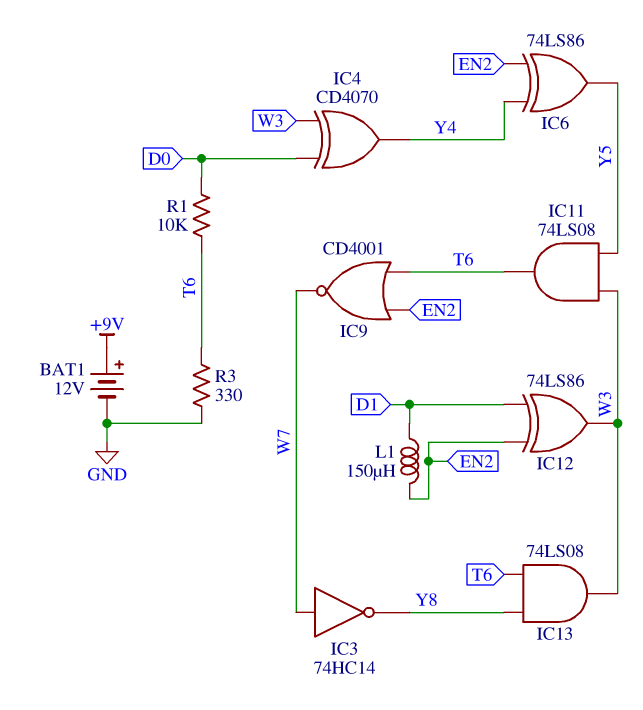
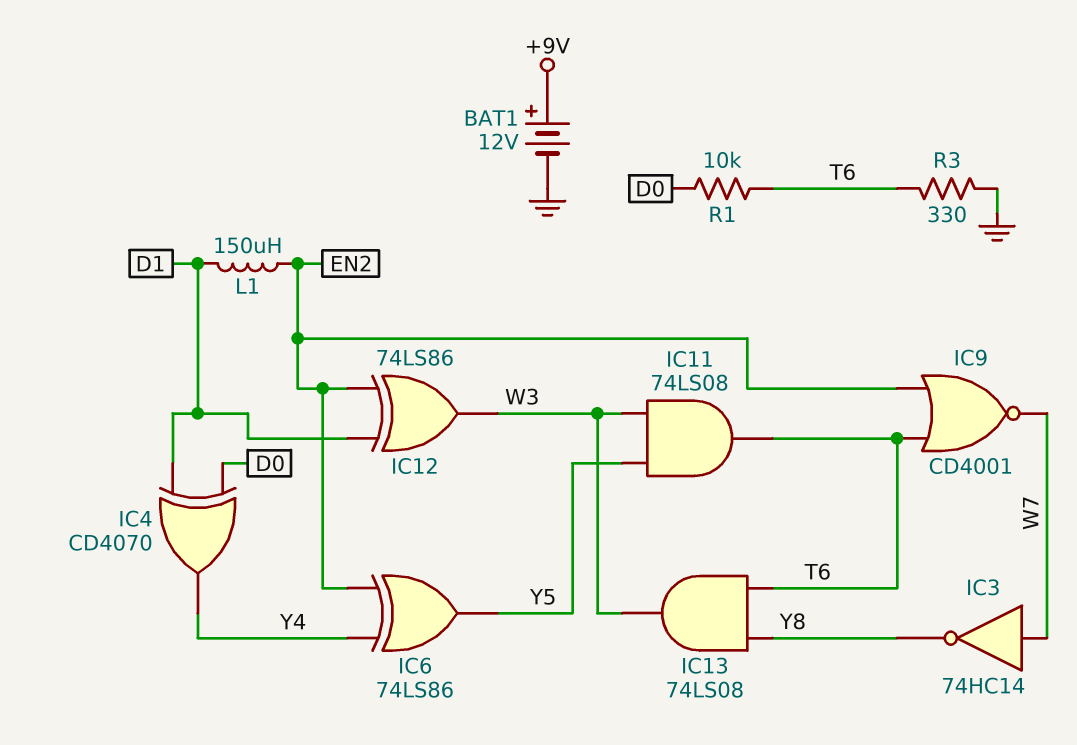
IC4: XOR CD4070 (in D0, in W3, out Y4) -> XOR CD4070 (in D0, in D1, out Y4)

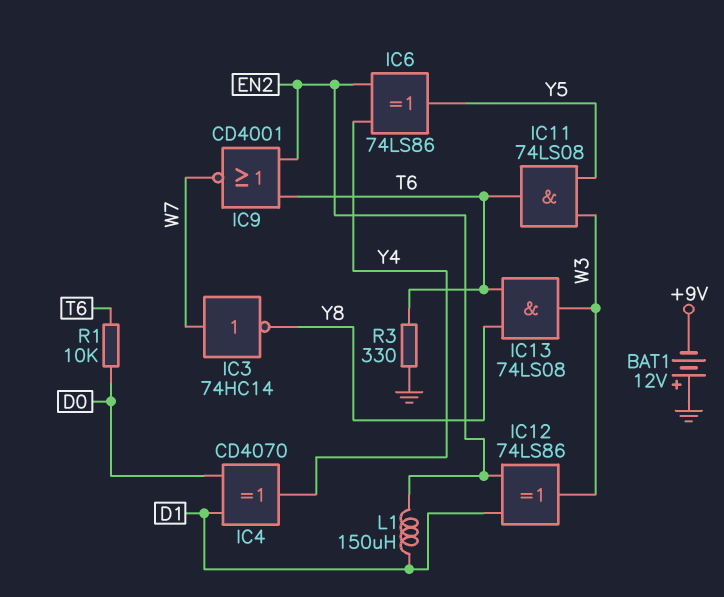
BAT1: 12V (plus +9V, minus GND) -> 12V (plus GND, minus +9V)

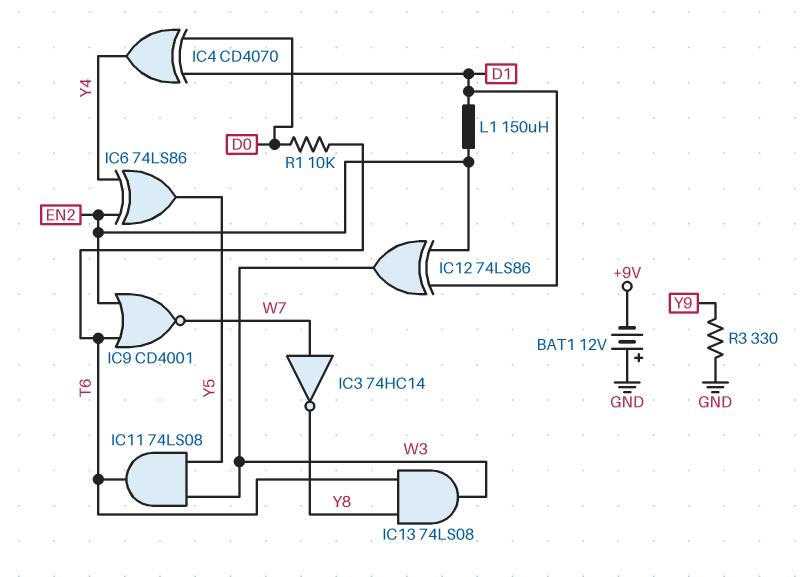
R3: 330 (GND, T6) -> 330 (GND, Y9)

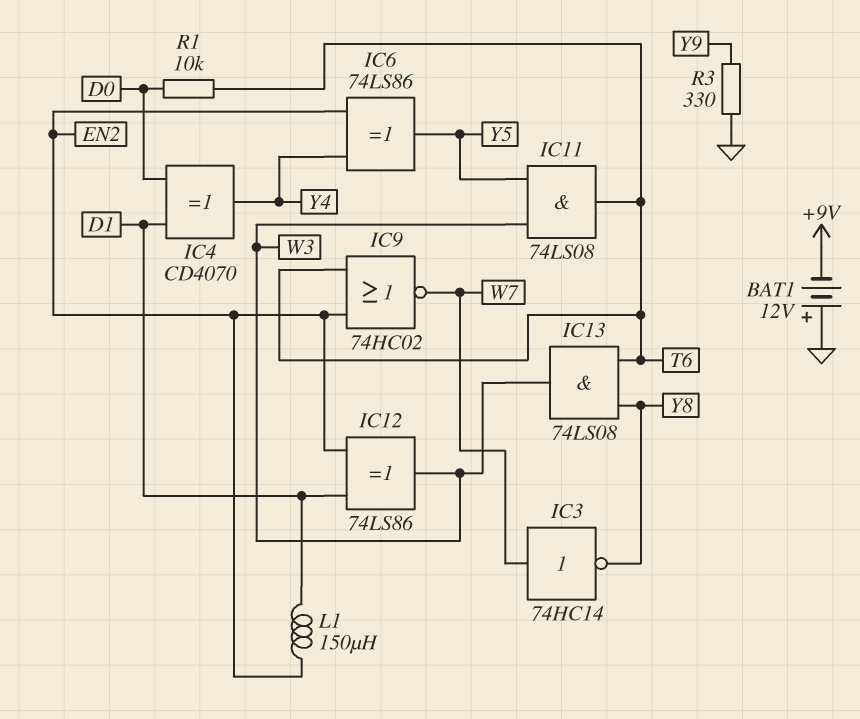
IC9: NOR CD4001 (in EN2, in T6, out W7) -> NOR 74HC02 (in EN2, in T6, out W7)

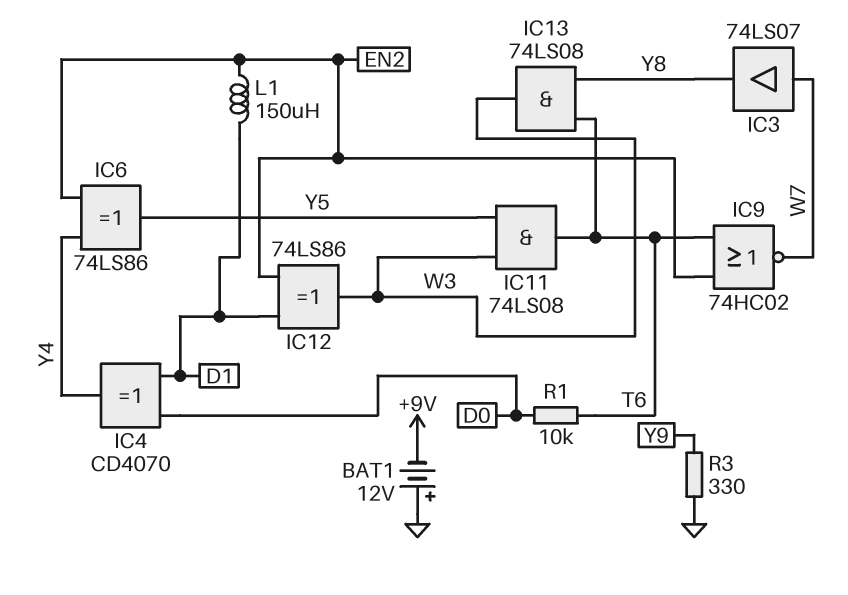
IC3: NOT 74HC14 (in W7, out Y8) -> buffer 74LS07 (in W7, out Y8)

